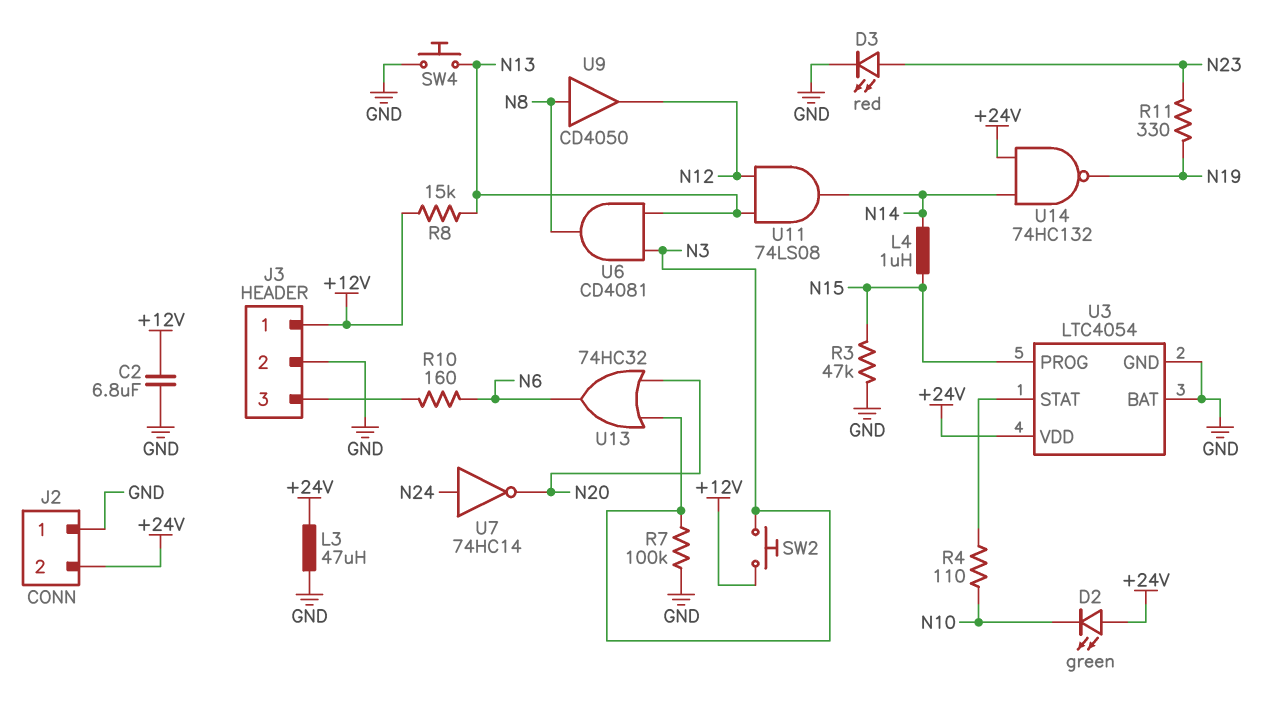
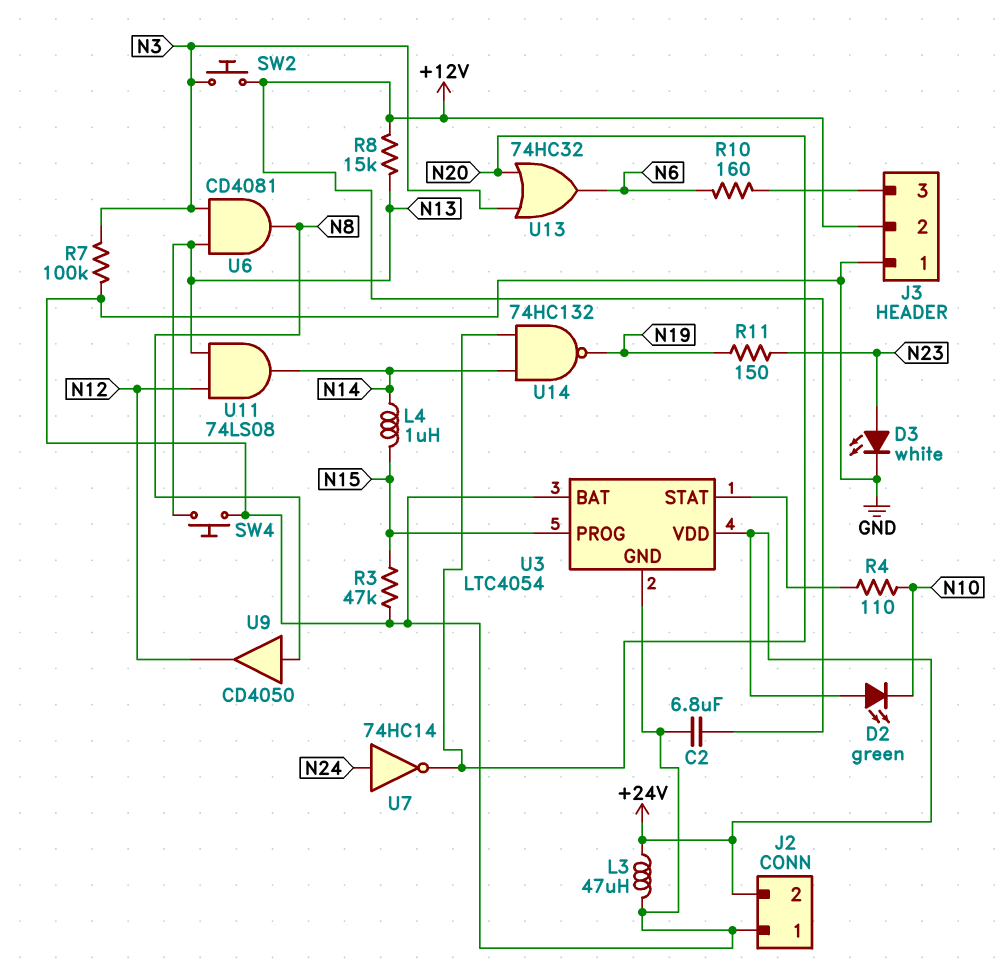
D3: LED red (A N23, K GND) -> LED white (A N23, K GND)
J3 pin 1: +12V -> GND
J3 pin 2: GND -> +12V
R11: 330 (N19, N23) -> 150 (N19, N23)
U14: NAND 74HC132 (in +24V, in N14, out N19) -> NAND 74HC132 (in N14, in N20, out N19)

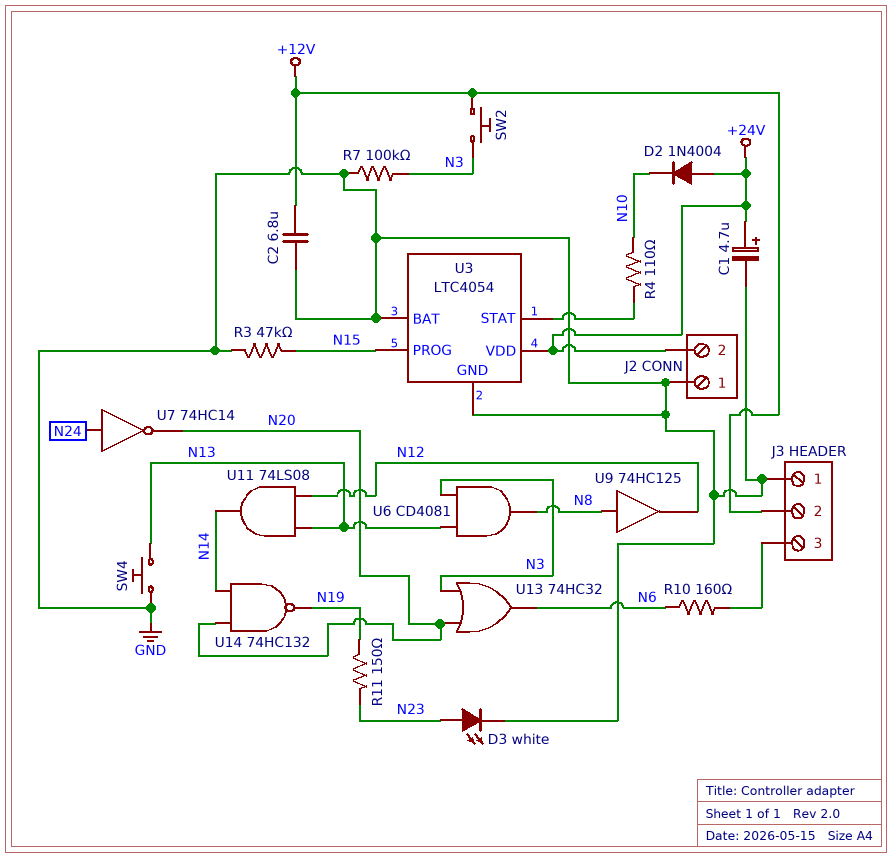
C1: none -> 4.7uF (plus +24V, minus GND)
D2: LED green (A +24V, K N10) -> diode 1N4004 (A +24V, K N10)
L3: 47uH (+24V, GND) -> none
L4: 1uH (N14, N15) -> none
R8: 15k (+12V, N13) -> none
U9: buffer CD4050 (in N8, out N12) -> buffer 74HC125 (in N8, out N12)

